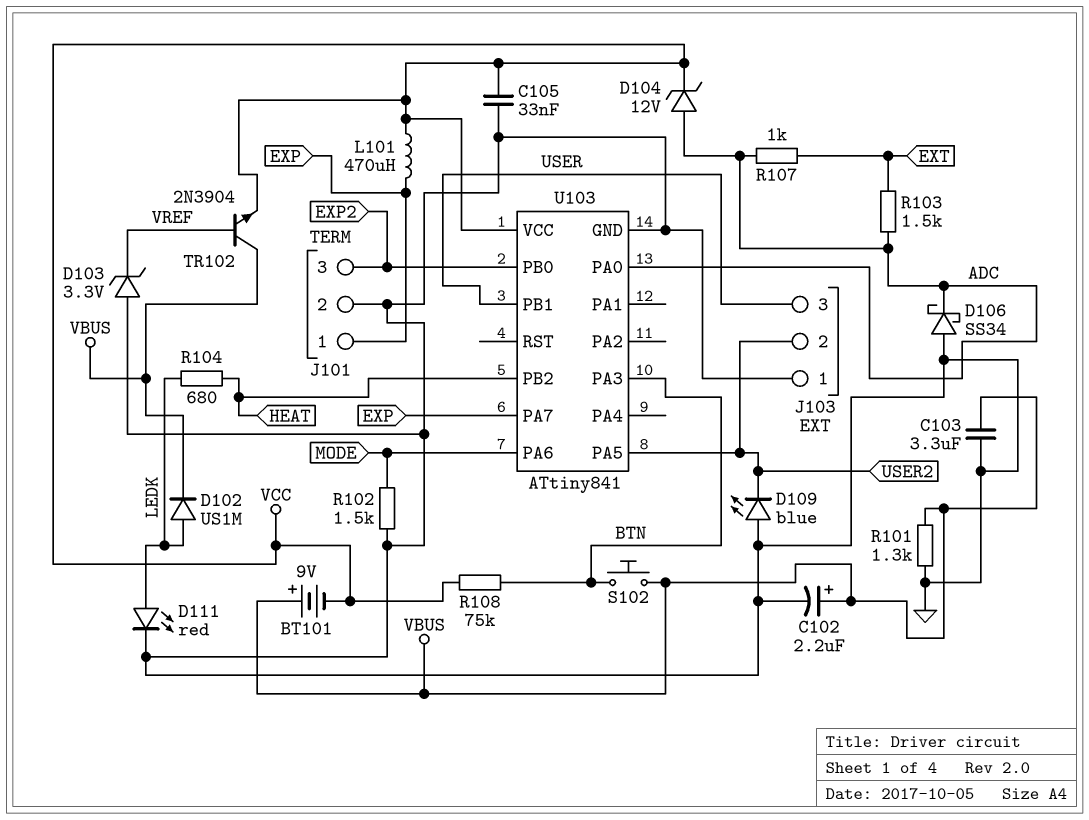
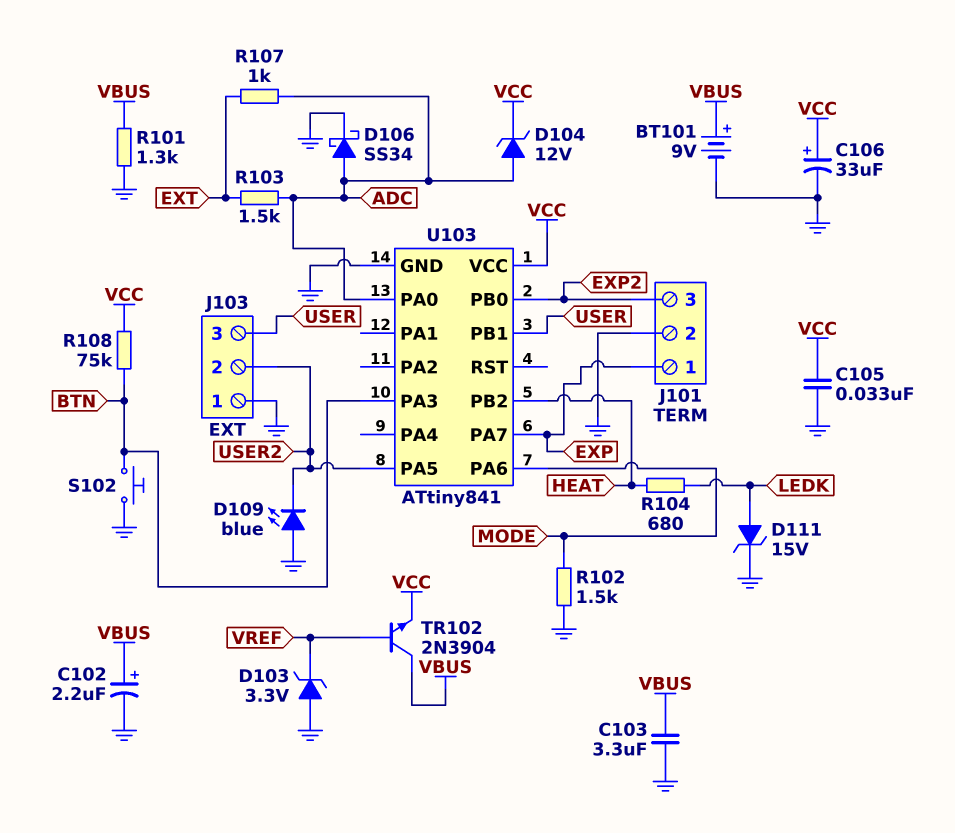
BT101: 9V (plus VBUS, minus VCC) -> 9V (plus VBUS, minus GND)
C106: none -> 33uF (plus VCC, minus GND)
D102: diode US1M (A LEDK, K VBUS) -> none
D106: schottky SS34 (A GND, K ADC) -> schottky SS34 (A ADC, K GND)
D111: LED red (A LEDK, K GND) -> zener 15V (A LEDK, K GND)
L101: 470uH (EXP, VCC) -> none
S102: button (BTN, VBUS) -> button (BTN, GND)

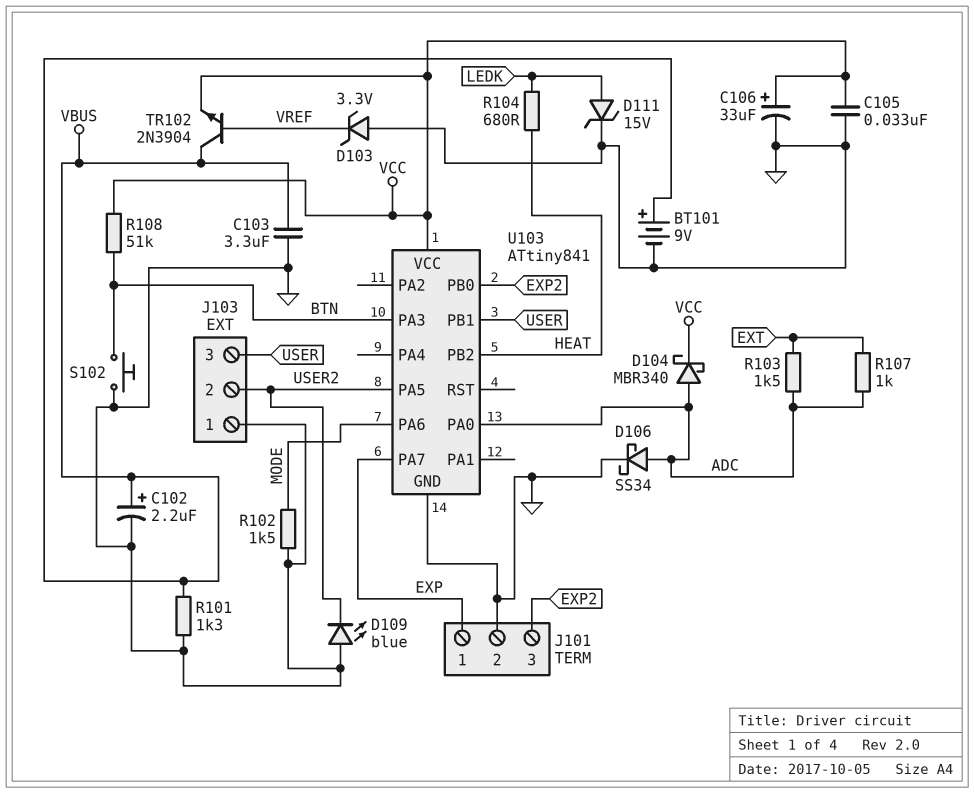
D104: zener 12V (A ADC, K VCC) -> schottky MBR340 (A ADC, K VCC)
R108: 75k (BTN, VCC) -> 51k (BTN, VCC)

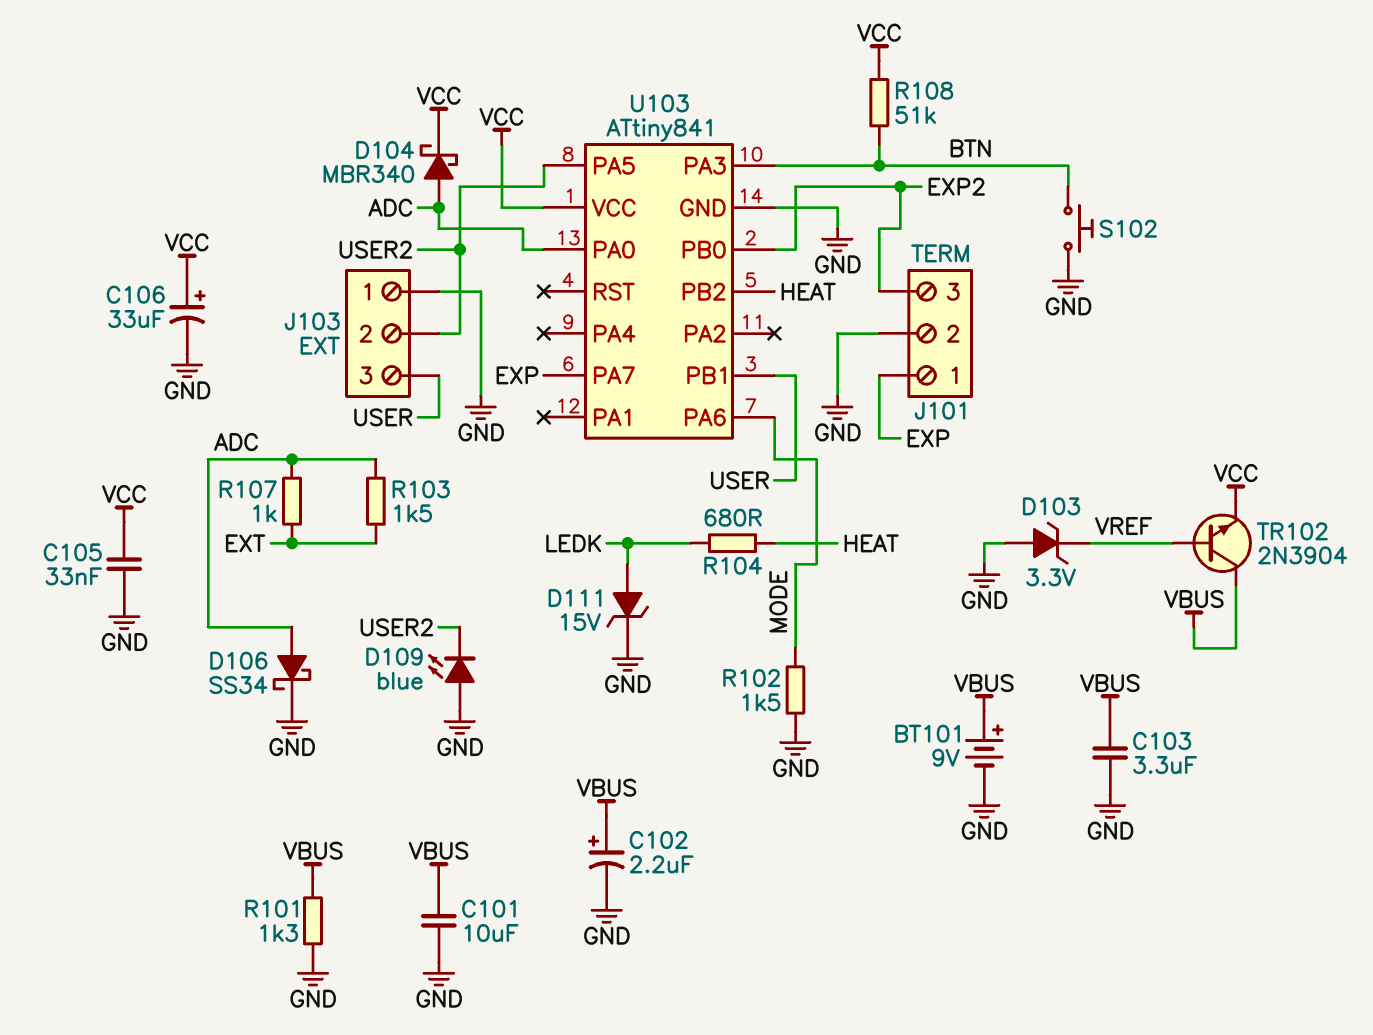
C101: none -> 10uF (GND, VBUS)

